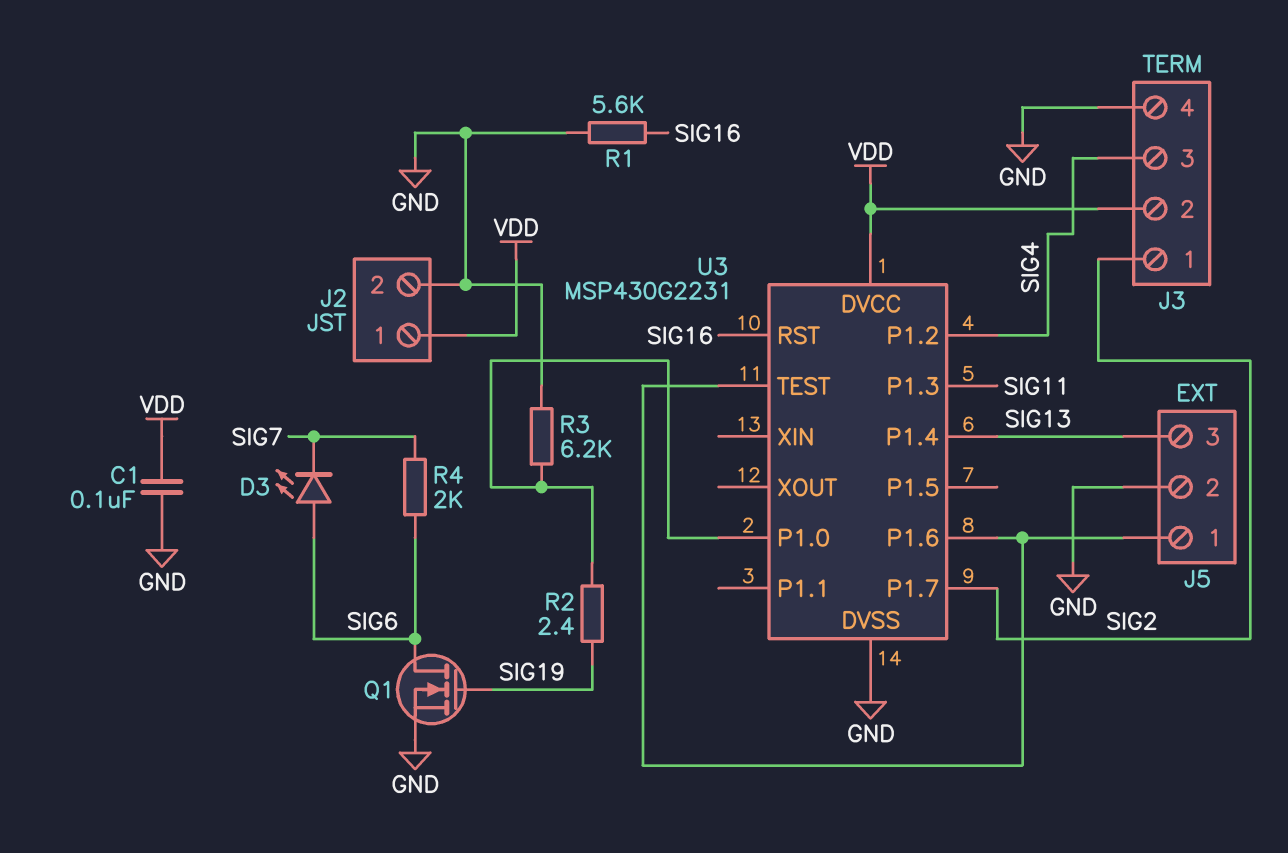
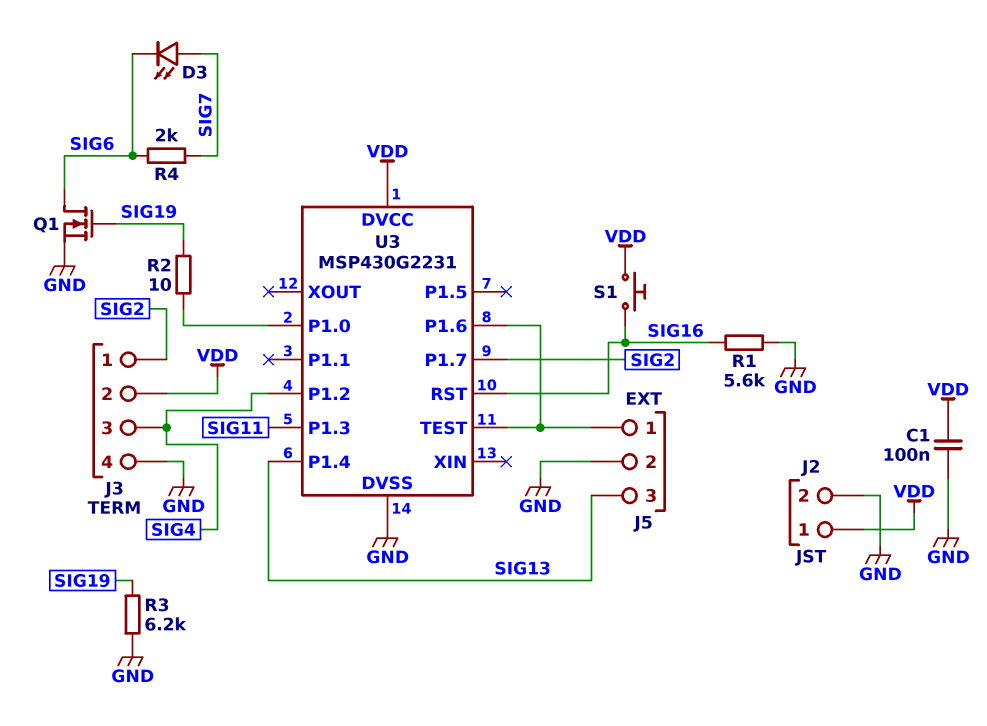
D3: LED (A SIG6, K SIG7) -> LED (A SIG7, K SIG6)
R2: 2.4 (SIG19, U3/P1.0) -> 10 (SIG19, U3/P1.0)
R3: 6.2k (GND, U3/P1.0) -> 6.2k (GND, SIG19)
S1: none -> button (SIG16, VDD)

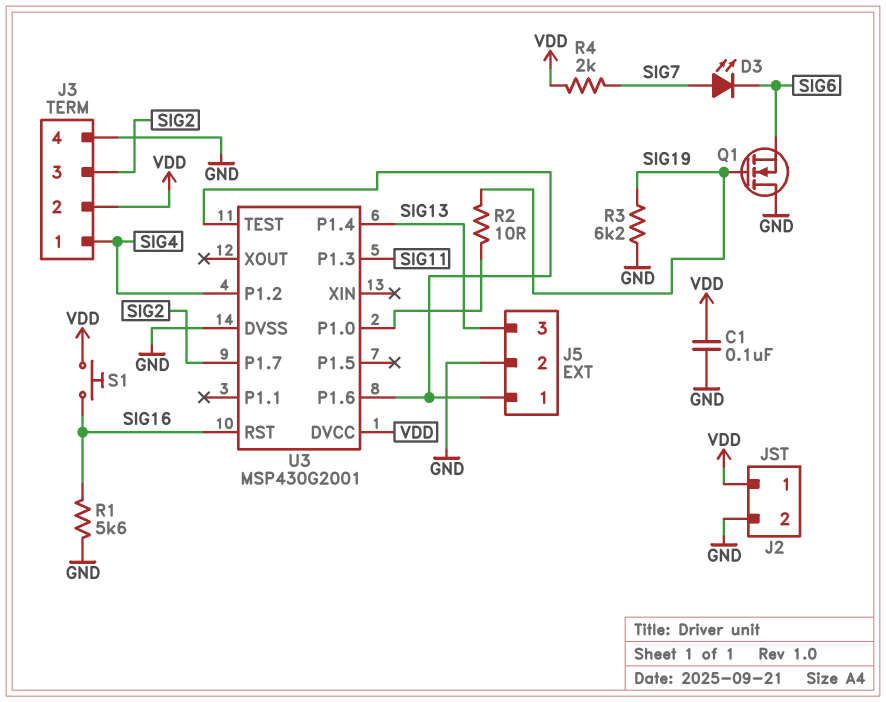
J3 pin 1: SIG2 -> SIG4
J3 pin 3: SIG4 -> SIG2
Q1: NMOS (G SIG19, D SIG6, S GND) -> NMOS (G SIG19, D GND, S SIG6)
R4: 2k (SIG6, SIG7) -> 2k (SIG7, VDD)
U3: MSP430G2231 -> MSP430G2001

